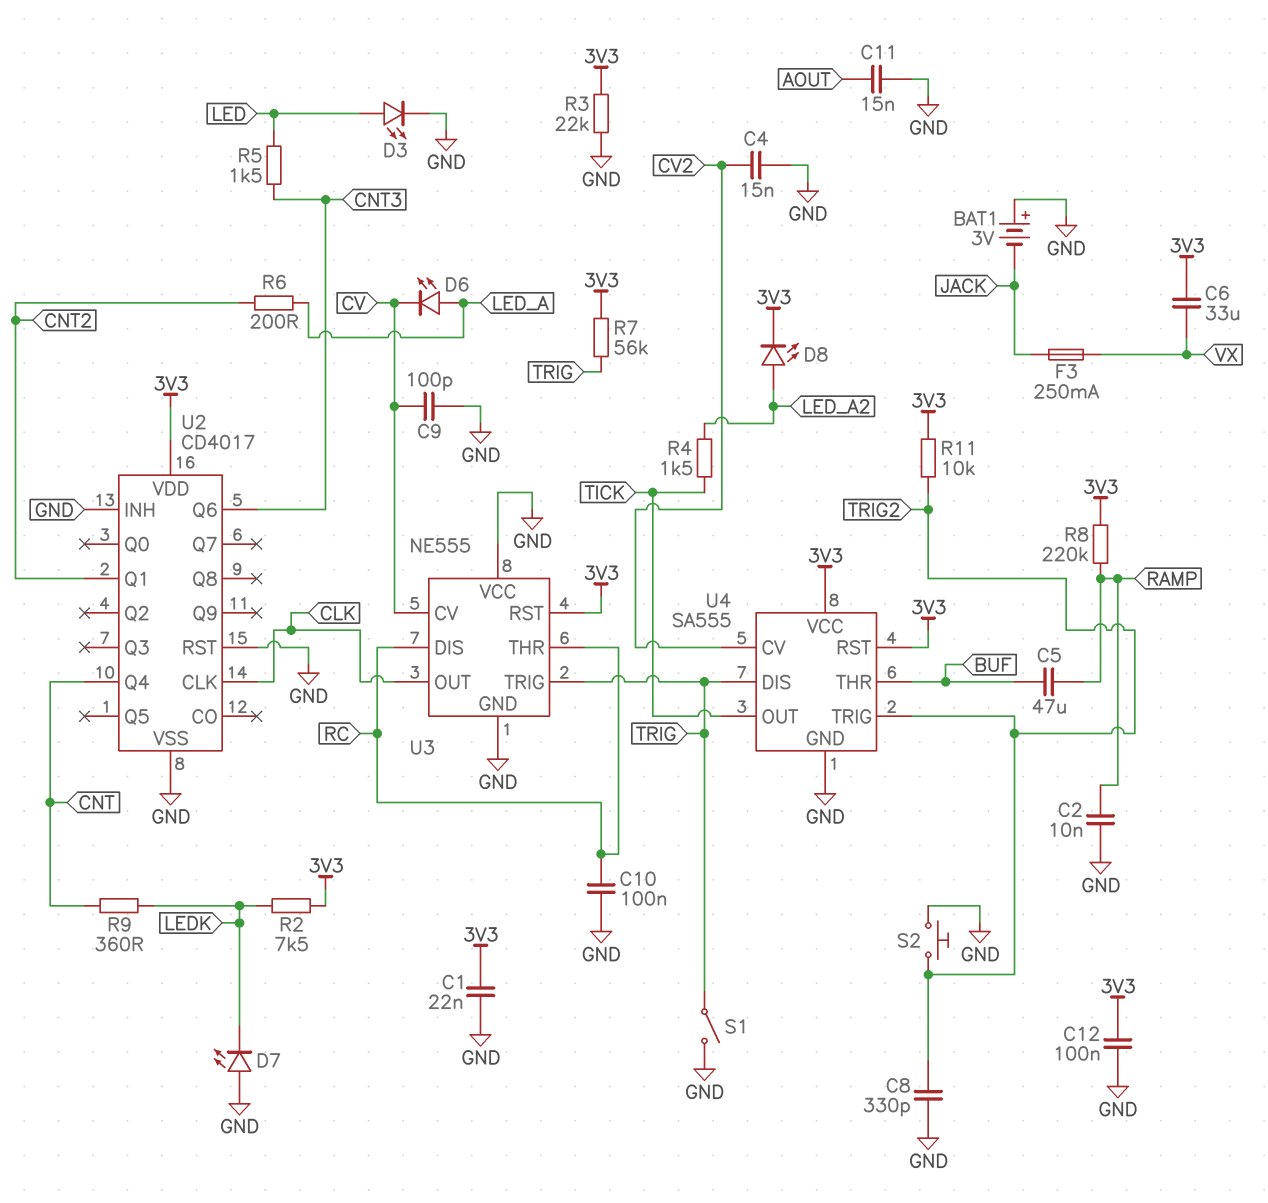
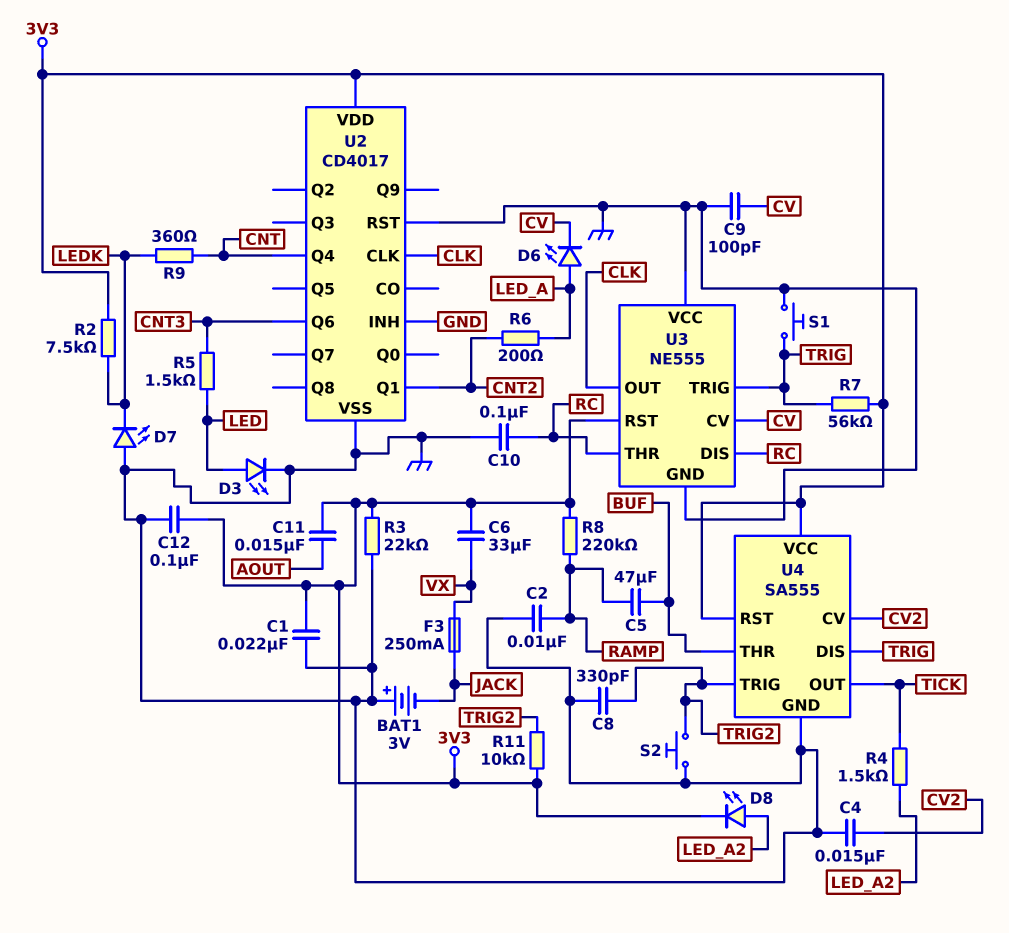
C11: 15nF (AOUT, GND) -> 15nF (3V3, AOUT)
S1: switch (GND, TRIG) -> button (GND, TRIG)

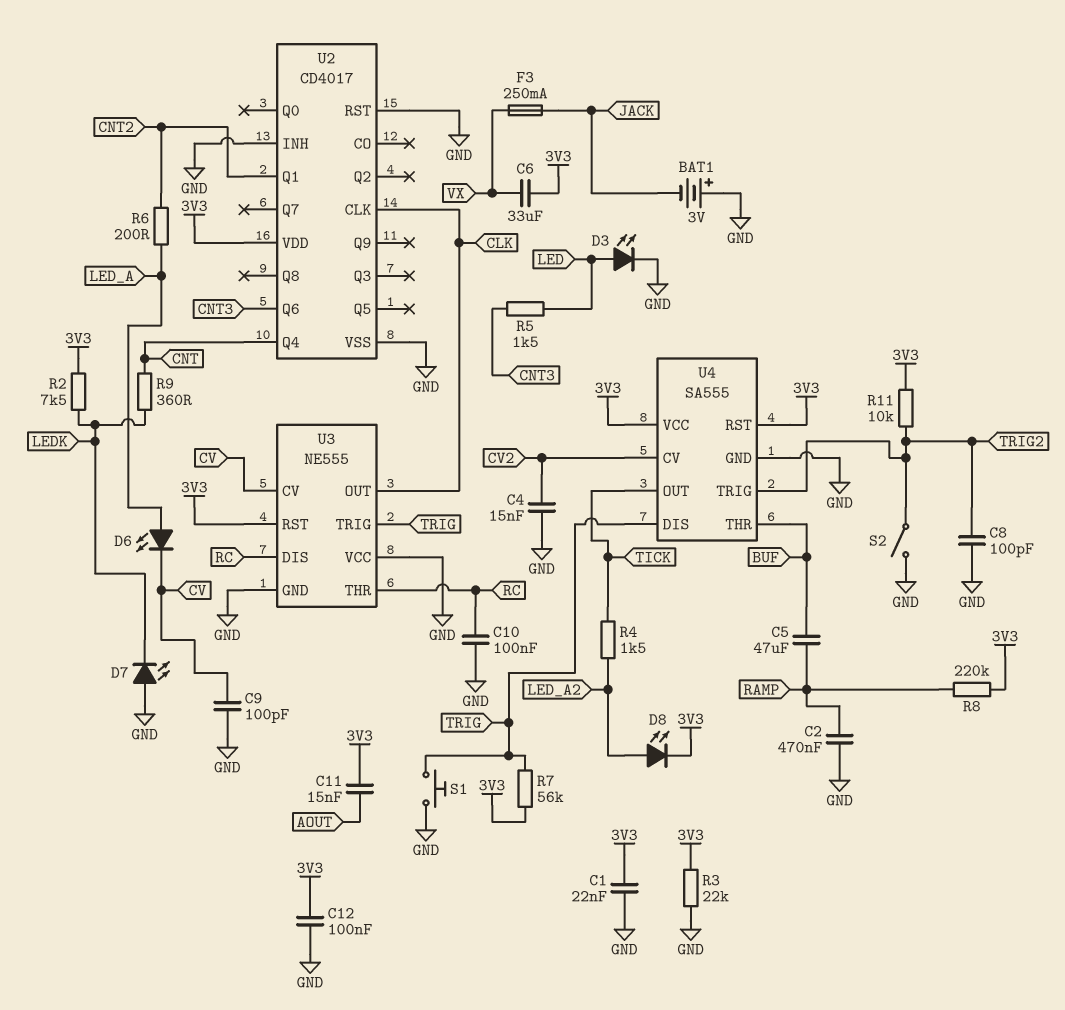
C2: 10nF (GND, RAMP) -> 470nF (GND, RAMP)
C8: 330pF (GND, TRIG2) -> 100pF (GND, TRIG2)
S2: button (GND, TRIG2) -> switch (GND, TRIG2)

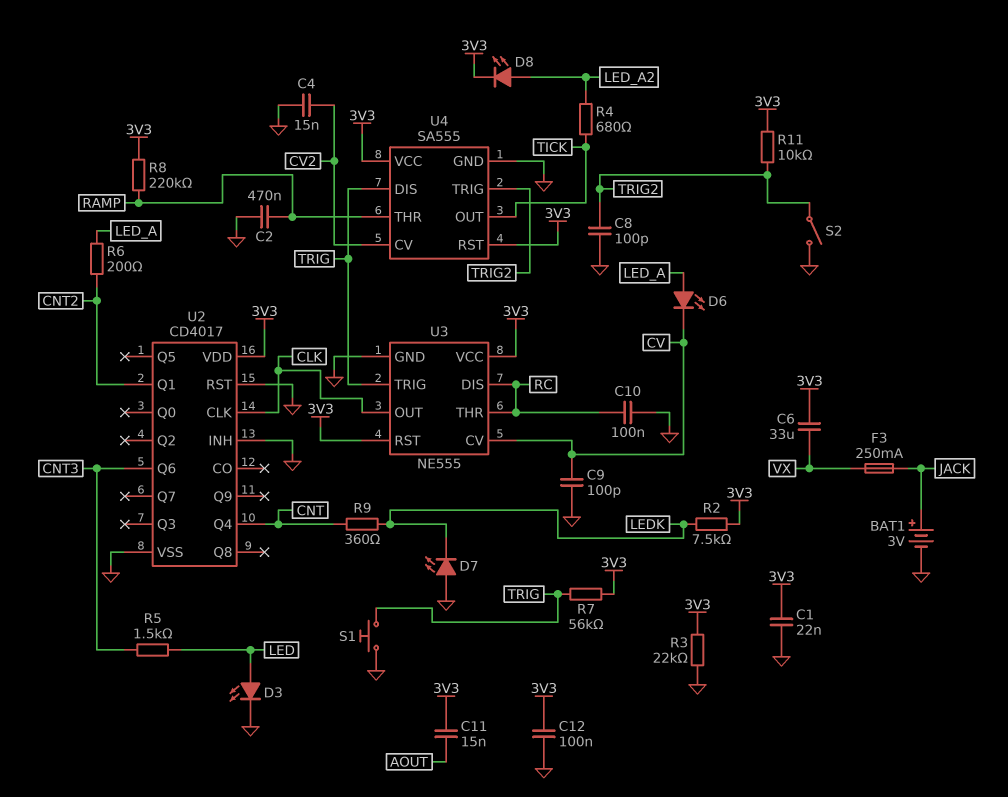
BAT1: 3V (plus GND, minus JACK) -> 3V (plus JACK, minus GND)
C5: 47uF (BUF, RAMP) -> none
R4: 1.5k (LED_A2, TICK) -> 680 (LED_A2, TICK)
U3 pin VCC: GND -> 3V3
U4 pin THR: BUF -> RAMP

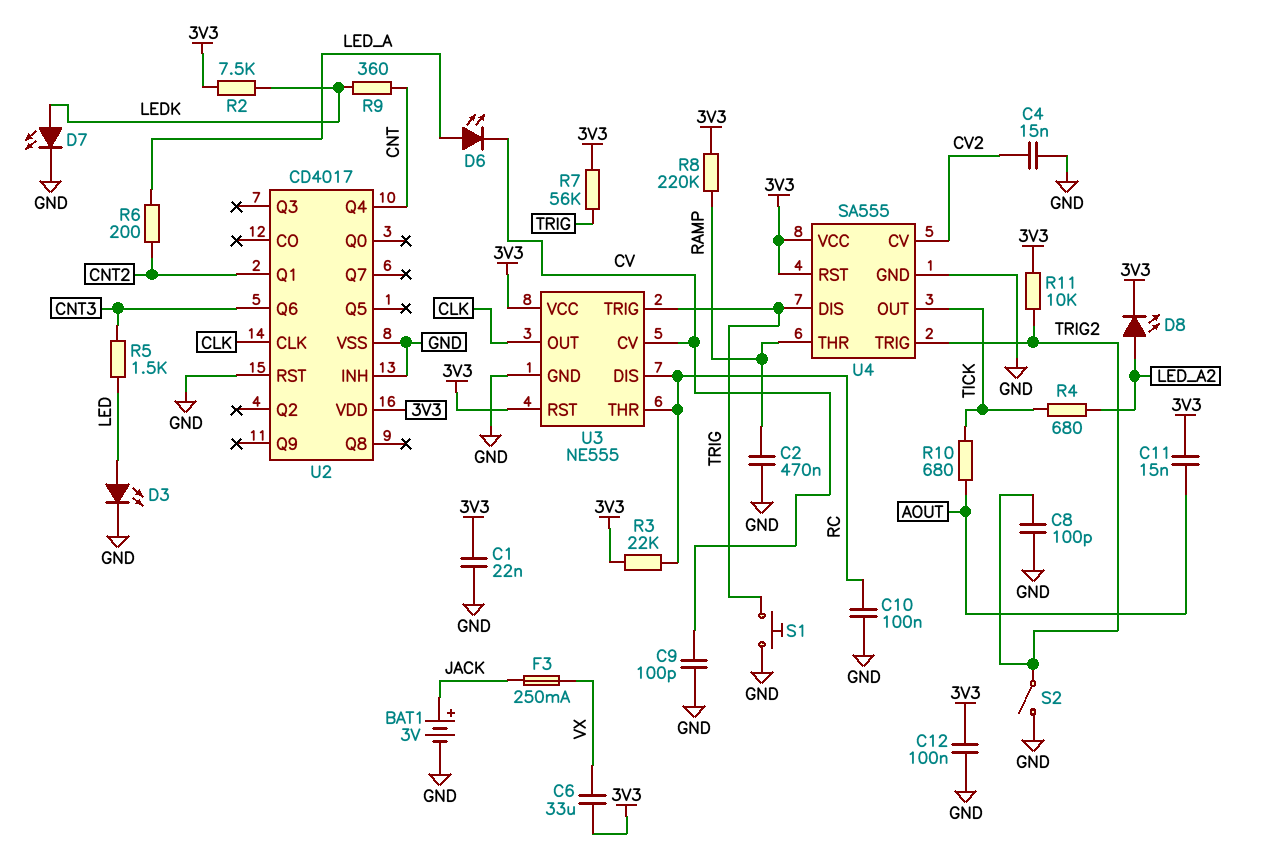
D7: LED (A GND, K LEDK) -> LED (A LEDK, K GND)
R3: 22k (3V3, GND) -> 22k (3V3, RC)
R10: none -> 680 (AOUT, TICK)

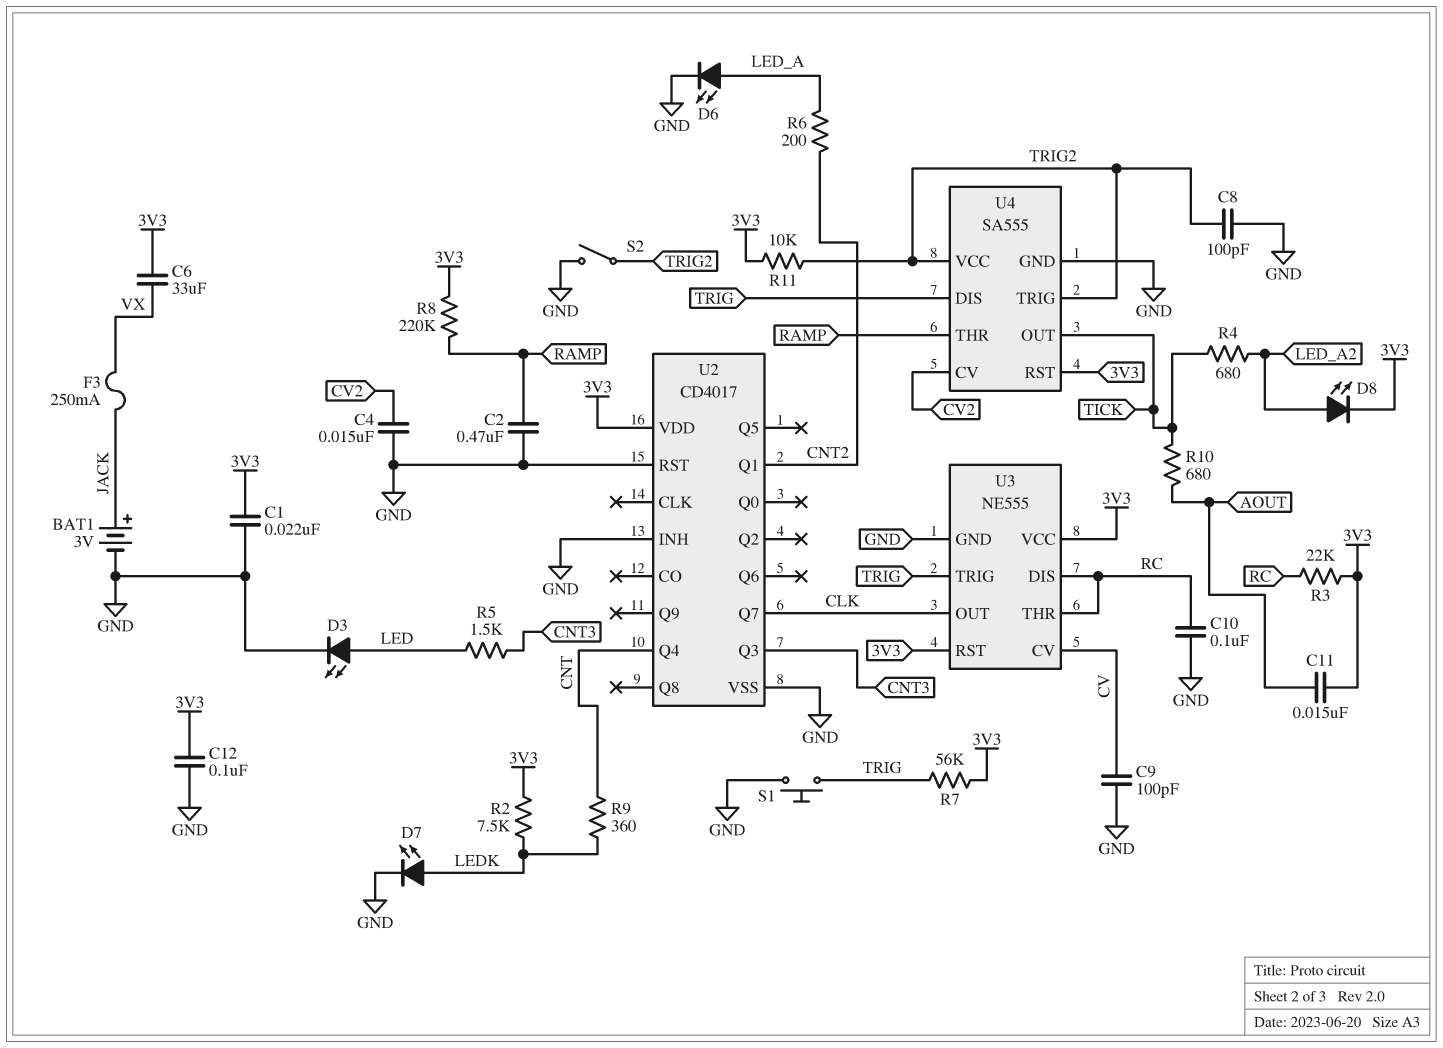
D6: LED (A LED_A, K CV) -> LED (A LED_A, K GND)
U2 pin CLK: CLK -> none
U2 pin Q3: none -> CNT3
U2 pin Q6: CNT3 -> none
U2 pin Q7: none -> CLK
U4 pin VCC: 3V3 -> TRIG2

